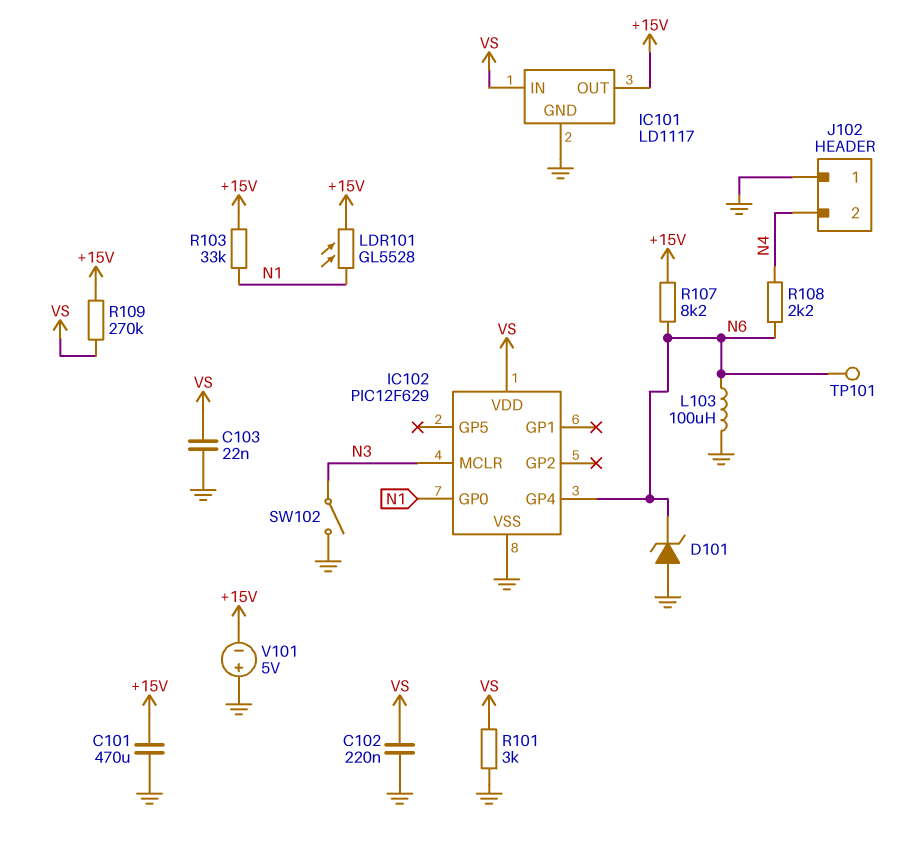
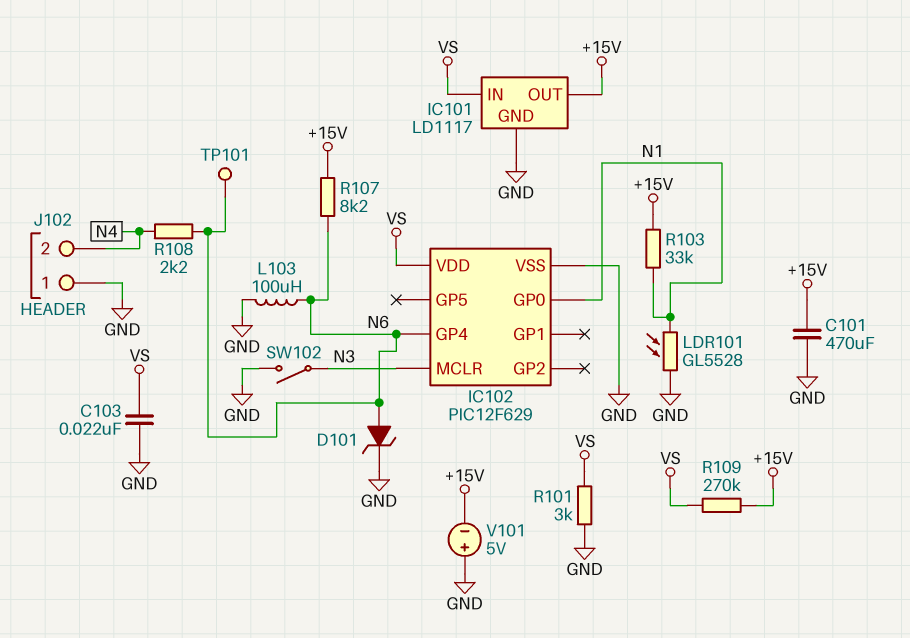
C102: 220nF (GND, VS) -> none
D101: zener (A GND, K N6) -> zener (A N6, K GND)
LDR101: GL5528 (+15V, N1) -> GL5528 (GND, N1)

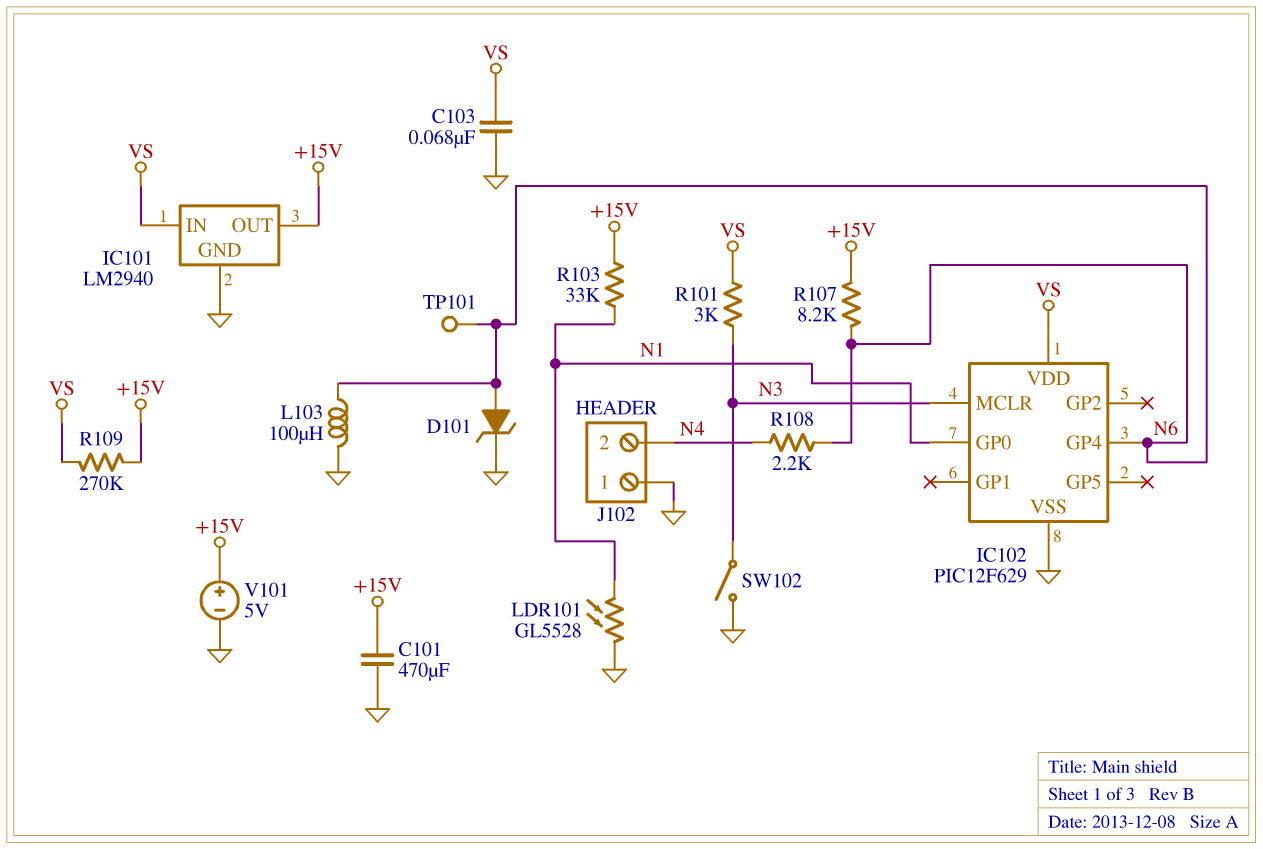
C103: 22nF (GND, VS) -> 68nF (GND, VS)
IC101: LD1117 -> LM2940
R101: 3k (GND, VS) -> 3k (N3, VS)
V101: 5V (plus GND, minus +15V) -> 5V (plus +15V, minus GND)

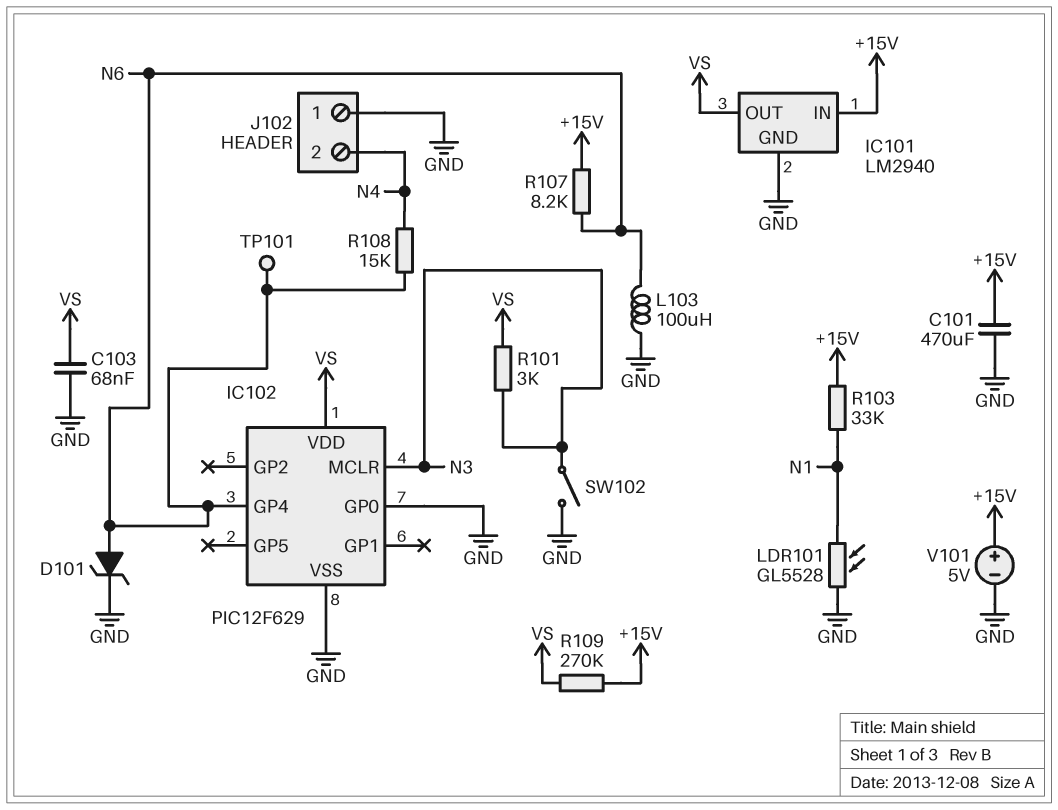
IC101 pin IN: VS -> +15V
IC101 pin OUT: +15V -> VS
IC102 pin GP0: N1 -> GND
R108: 2.2k (N4, N6) -> 15k (N4, N6)

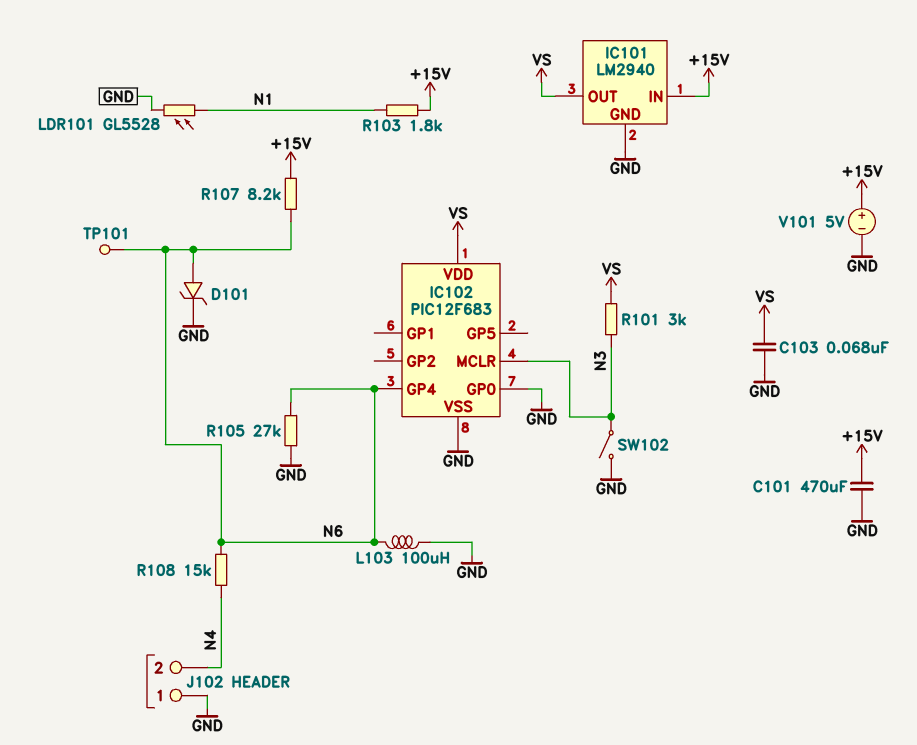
IC102: PIC12F629 -> PIC12F683
R103: 33k (+15V, N1) -> 1.8k (+15V, N1)
R105: none -> 27k (GND, N6)
R109: 270k (+15V, VS) -> none

